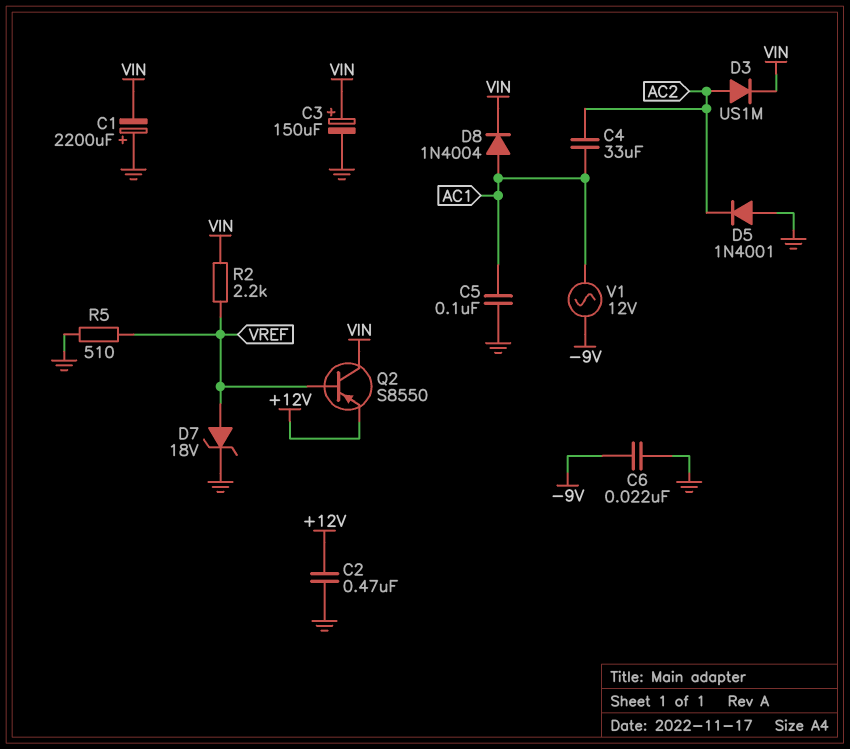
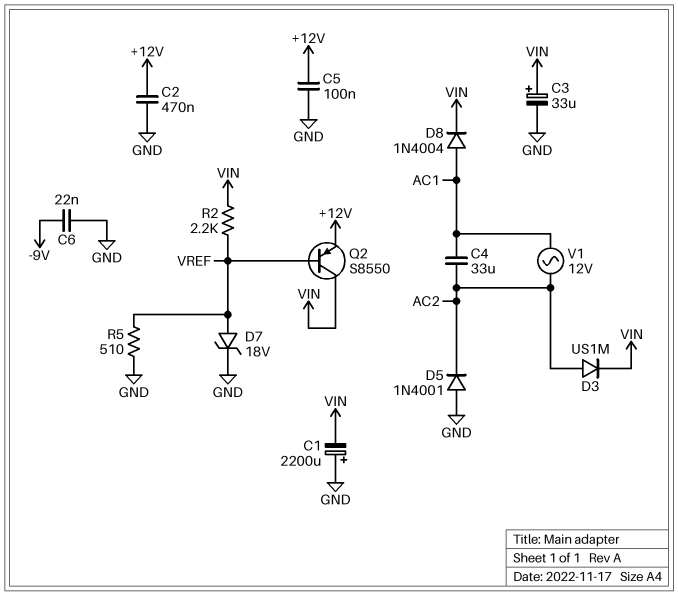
C3: 150uF (plus VIN, minus GND) -> 33uF (plus VIN, minus GND)
C5: 100nF (AC1, GND) -> 100nF (+12V, GND)
V1: AC 12V (-9V, AC1) -> AC 12V (AC1, AC2)

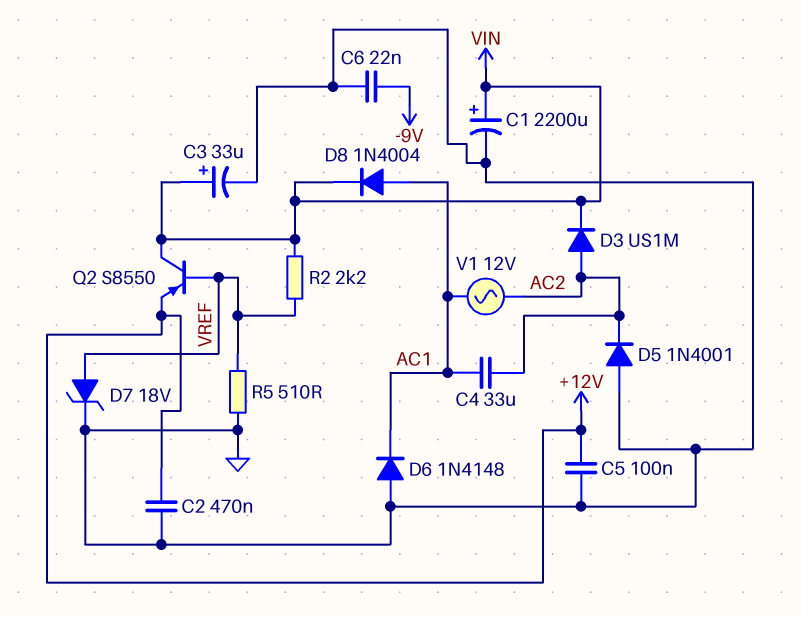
C1: 2200uF (plus GND, minus VIN) -> 2200uF (plus VIN, minus GND)
D6: none -> diode 1N4148 (A GND, K AC1)

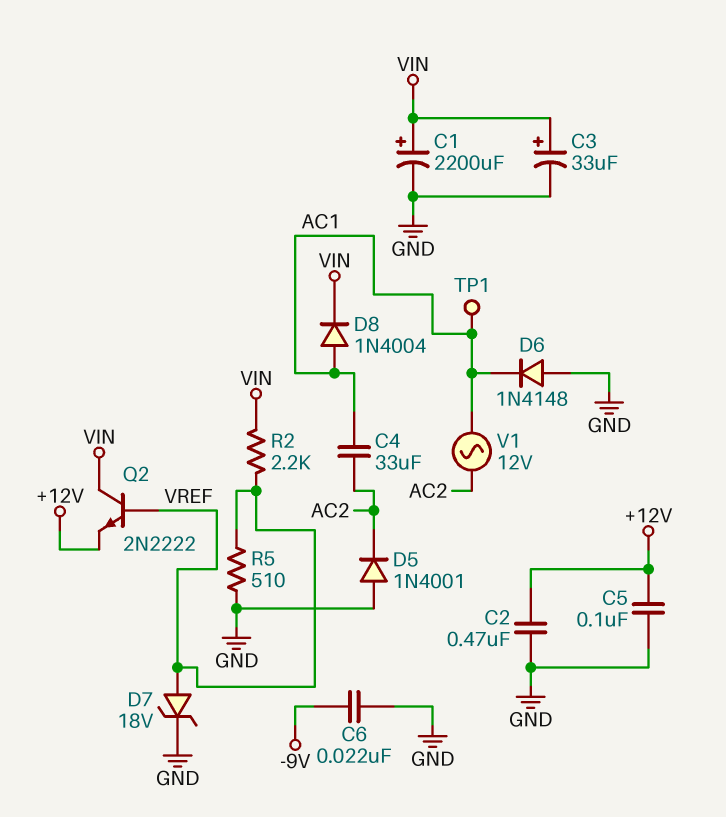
D3: diode US1M (A AC2, K VIN) -> none
Q2: PNP S8550 (B VREF, C VIN, E +12V) -> NPN 2N2222 (B VREF, C VIN, E +12V)
TP1: none -> test point (AC1)

